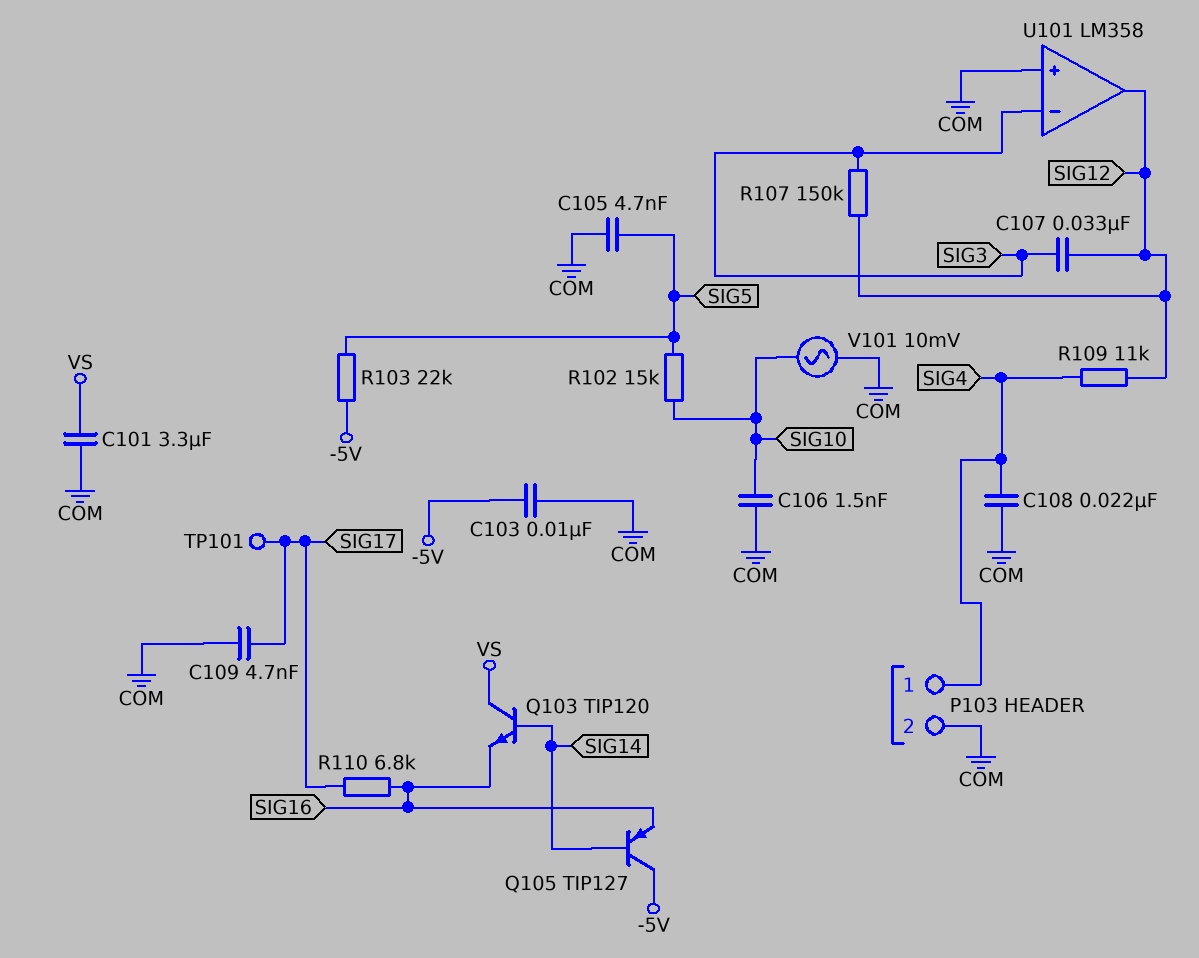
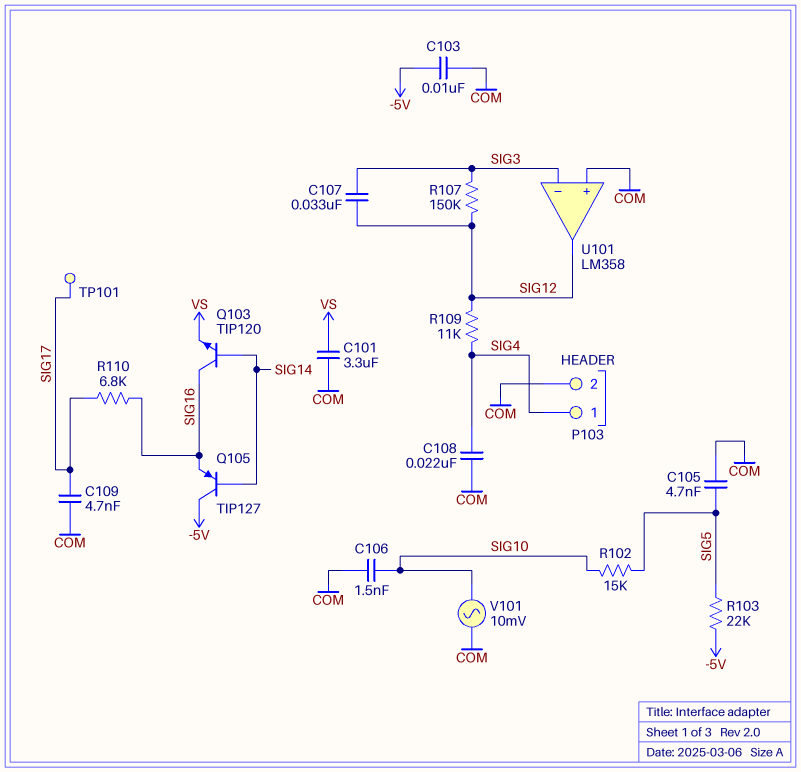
Q103: NPN TIP120 (B SIG14, C VS, E SIG16) -> NPN TIP120 (B SIG14, C SIG16, E VS)

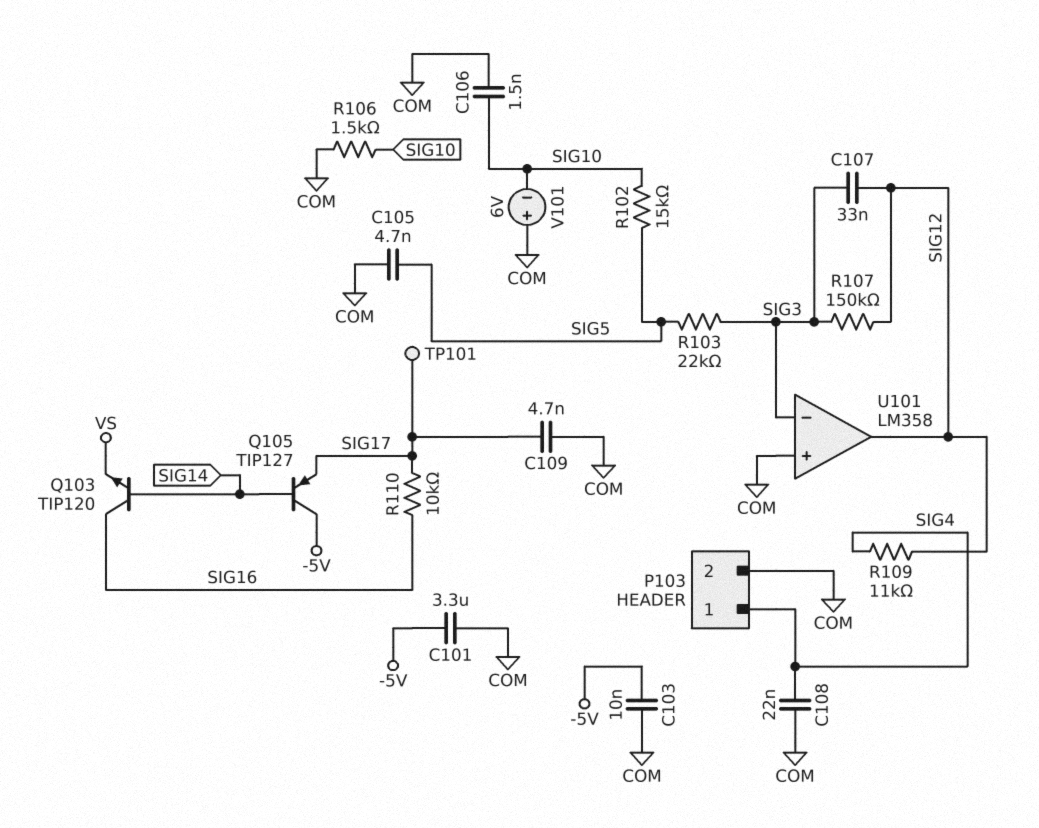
C101: 3.3uF (COM, VS) -> 3.3uF (-5V, COM)
Q105: PNP TIP127 (B SIG14, C -5V, E SIG16) -> PNP TIP127 (B SIG14, C -5V, E SIG17)
R103: 22k (-5V, SIG5) -> 22k (SIG3, SIG5)
R106: none -> 1.5k (COM, SIG10)
R110: 6.8k (SIG16, SIG17) -> 10k (SIG16, SIG17)
V101: AC 10mV (COM, SIG10) -> 6V (plus COM, minus SIG10)

